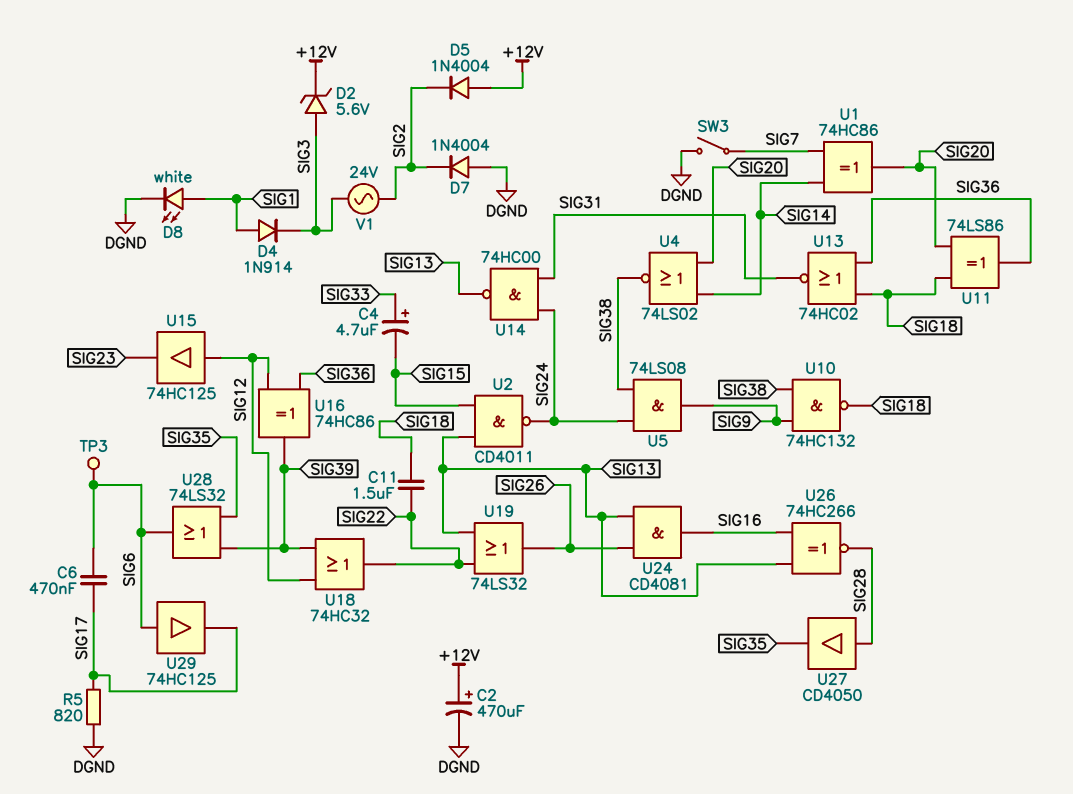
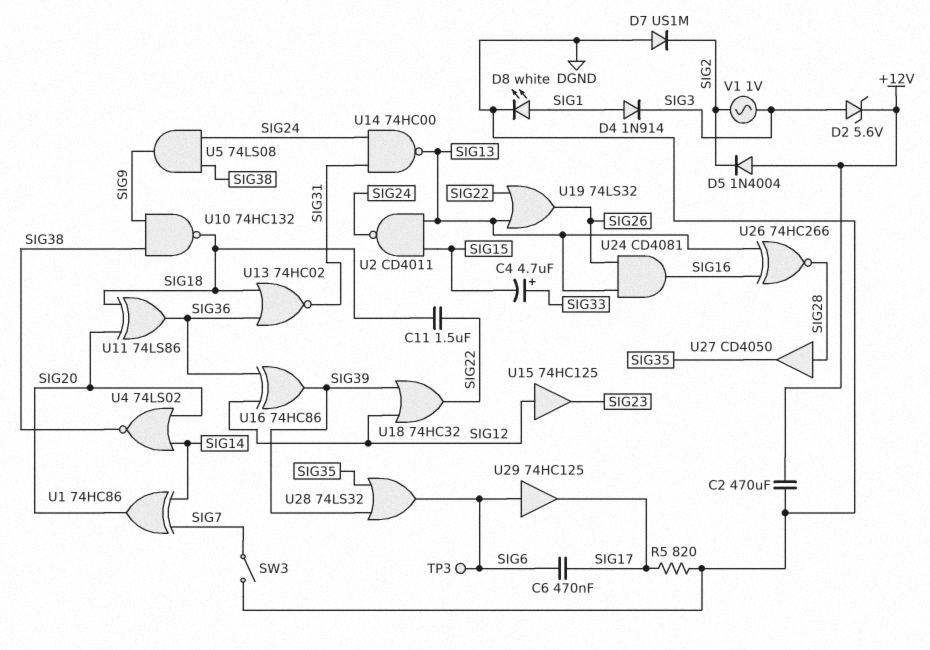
C2: 470uF (plus +12V, minus DGND) -> 470uF (+12V, DGND)
D7: diode 1N4004 (A DGND, K SIG2) -> diode US1M (A DGND, K SIG2)
V1: AC 24V (SIG2, SIG3) -> AC 1V (SIG2, SIG3)

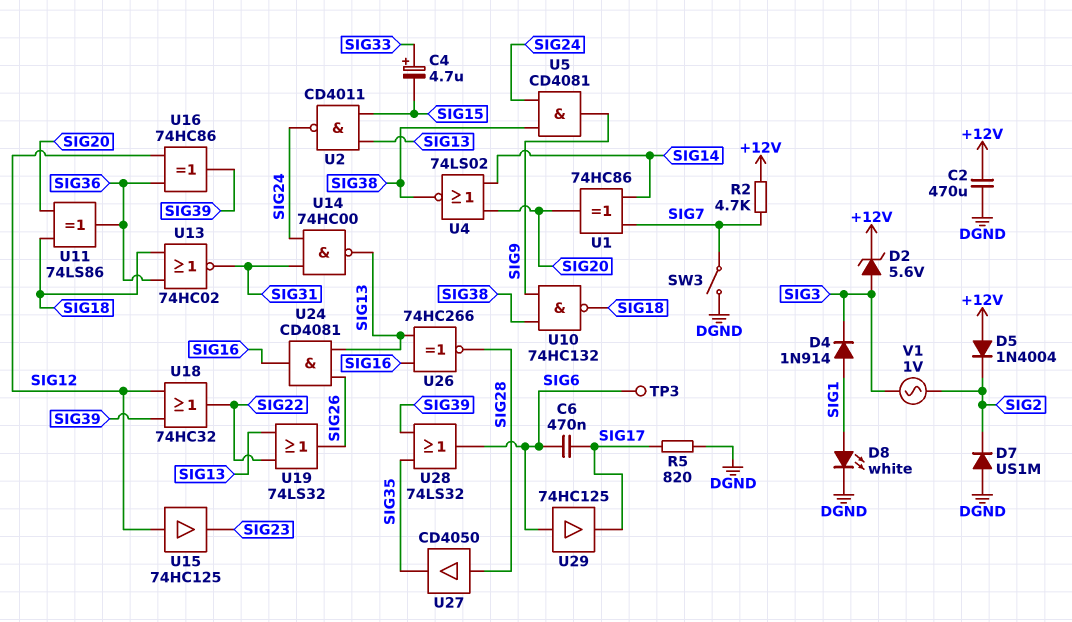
C11: 1.5uF (SIG18, SIG22) -> none
R2: none -> 4.7k (+12V, SIG7)
U5: AND 74LS08 (in SIG24, in SIG38, out SIG9) -> AND CD4081 (in SIG24, in SIG38, out SIG9)

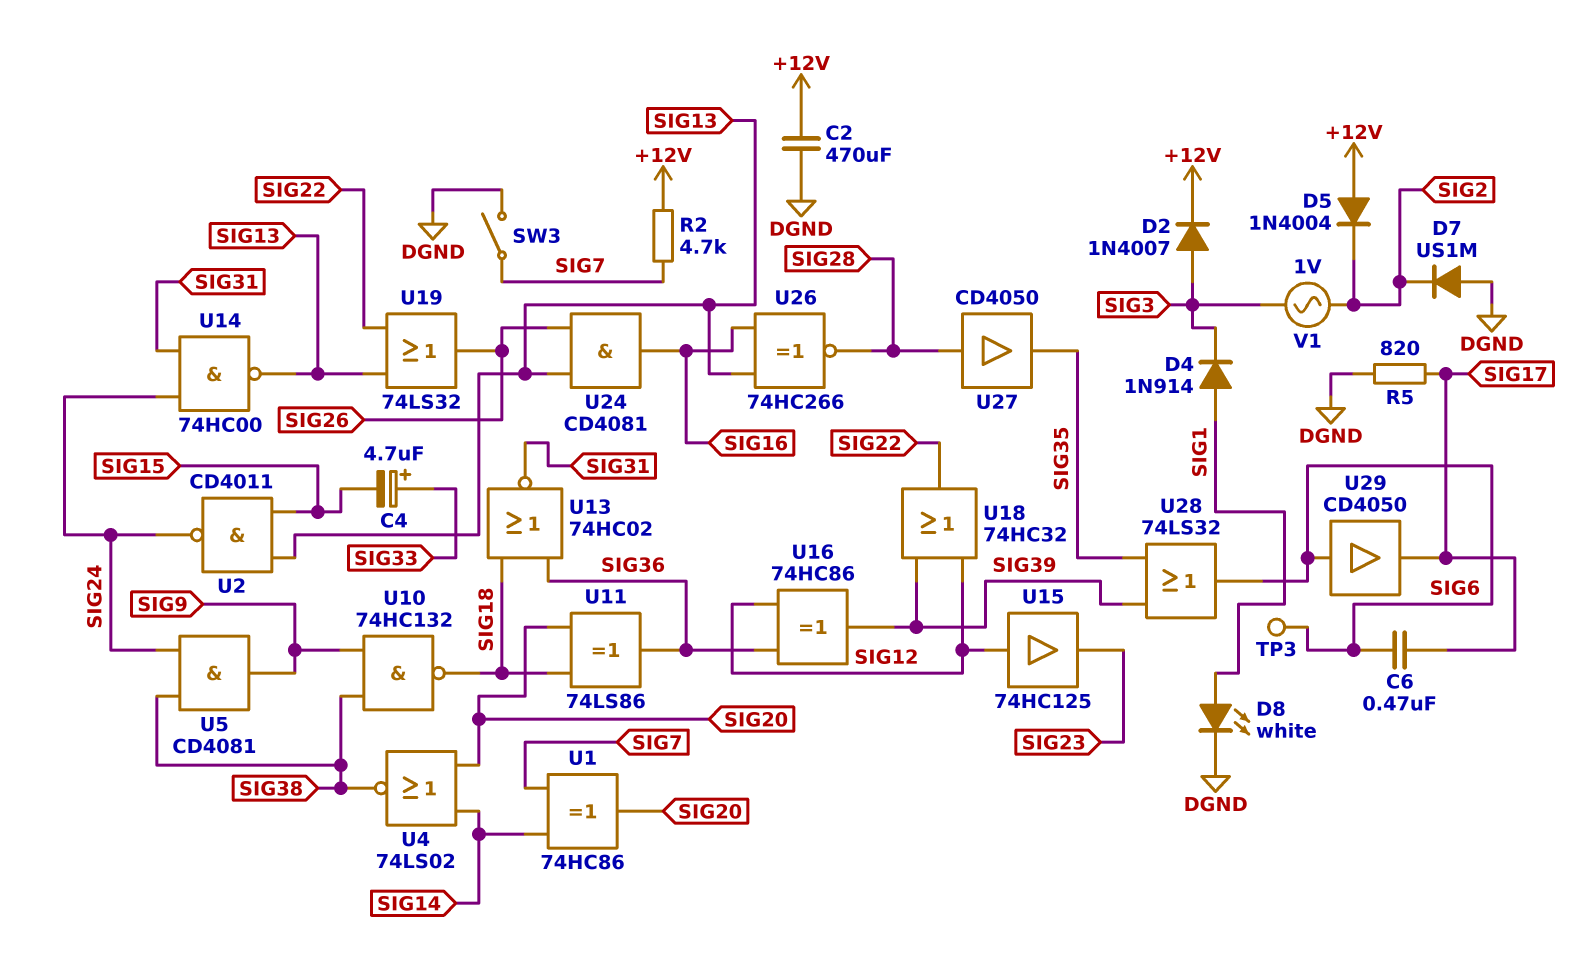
D2: zener 5.6V (A SIG3, K +12V) -> diode 1N4007 (A SIG3, K +12V)
U29: buffer 74HC125 (in SIG6, out SIG17) -> buffer CD4050 (in SIG6, out SIG17)

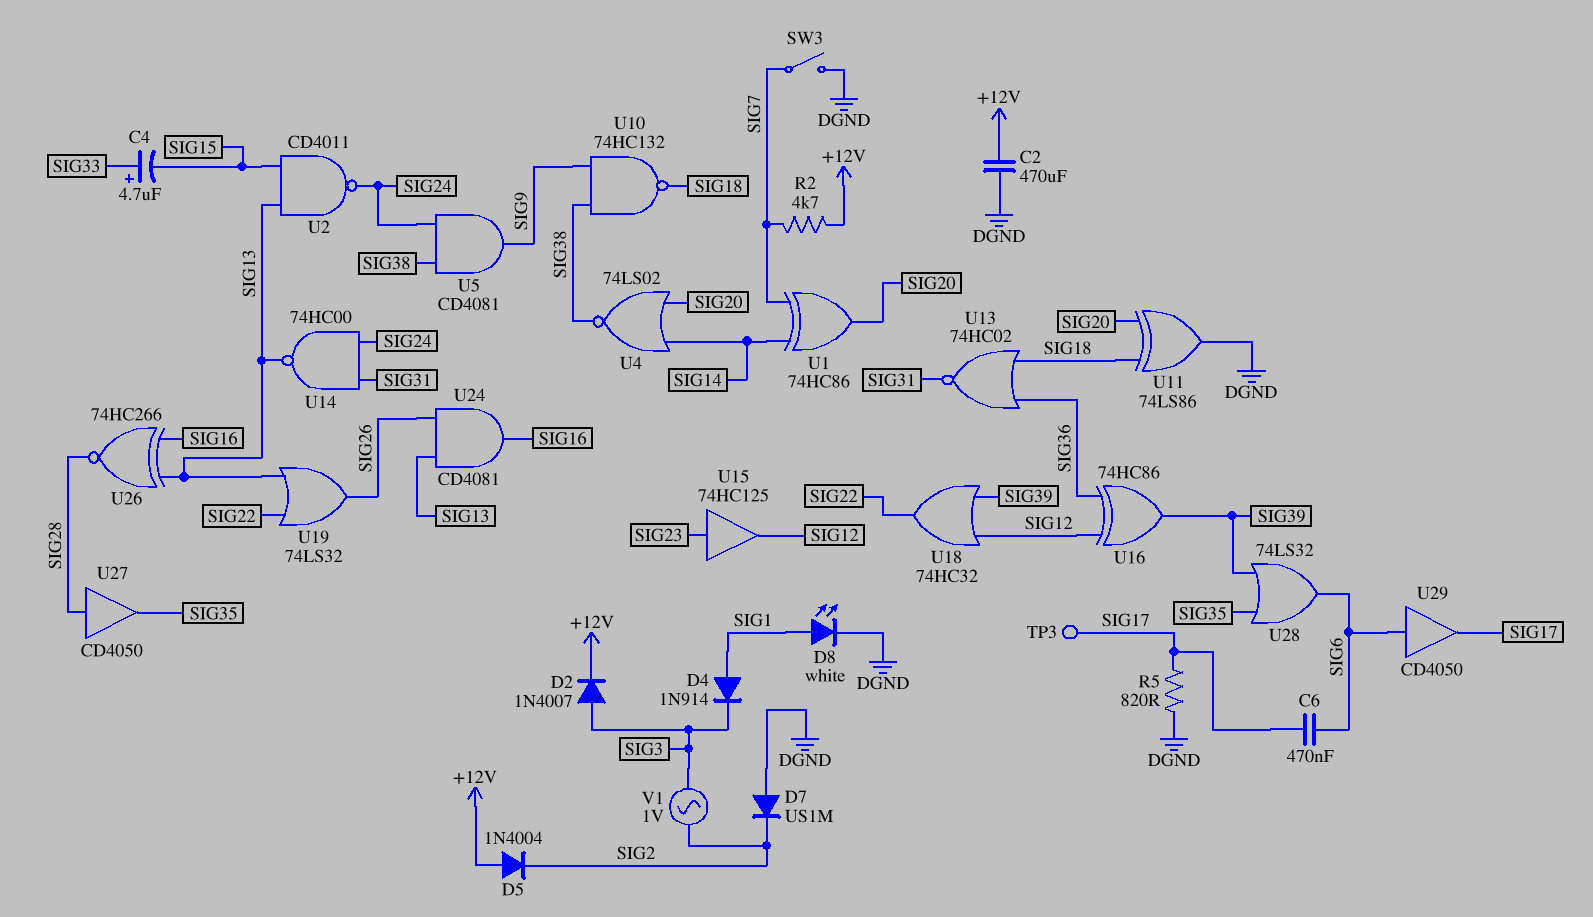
TP3: test point (SIG6) -> test point (SIG17)
U11: XOR 74LS86 (in SIG18, in SIG20, out SIG36) -> XOR 74LS86 (in SIG18, in SIG20, out DGND)
U15: buffer 74HC125 (in SIG12, out SIG23) -> buffer 74HC125 (in SIG23, out SIG12)

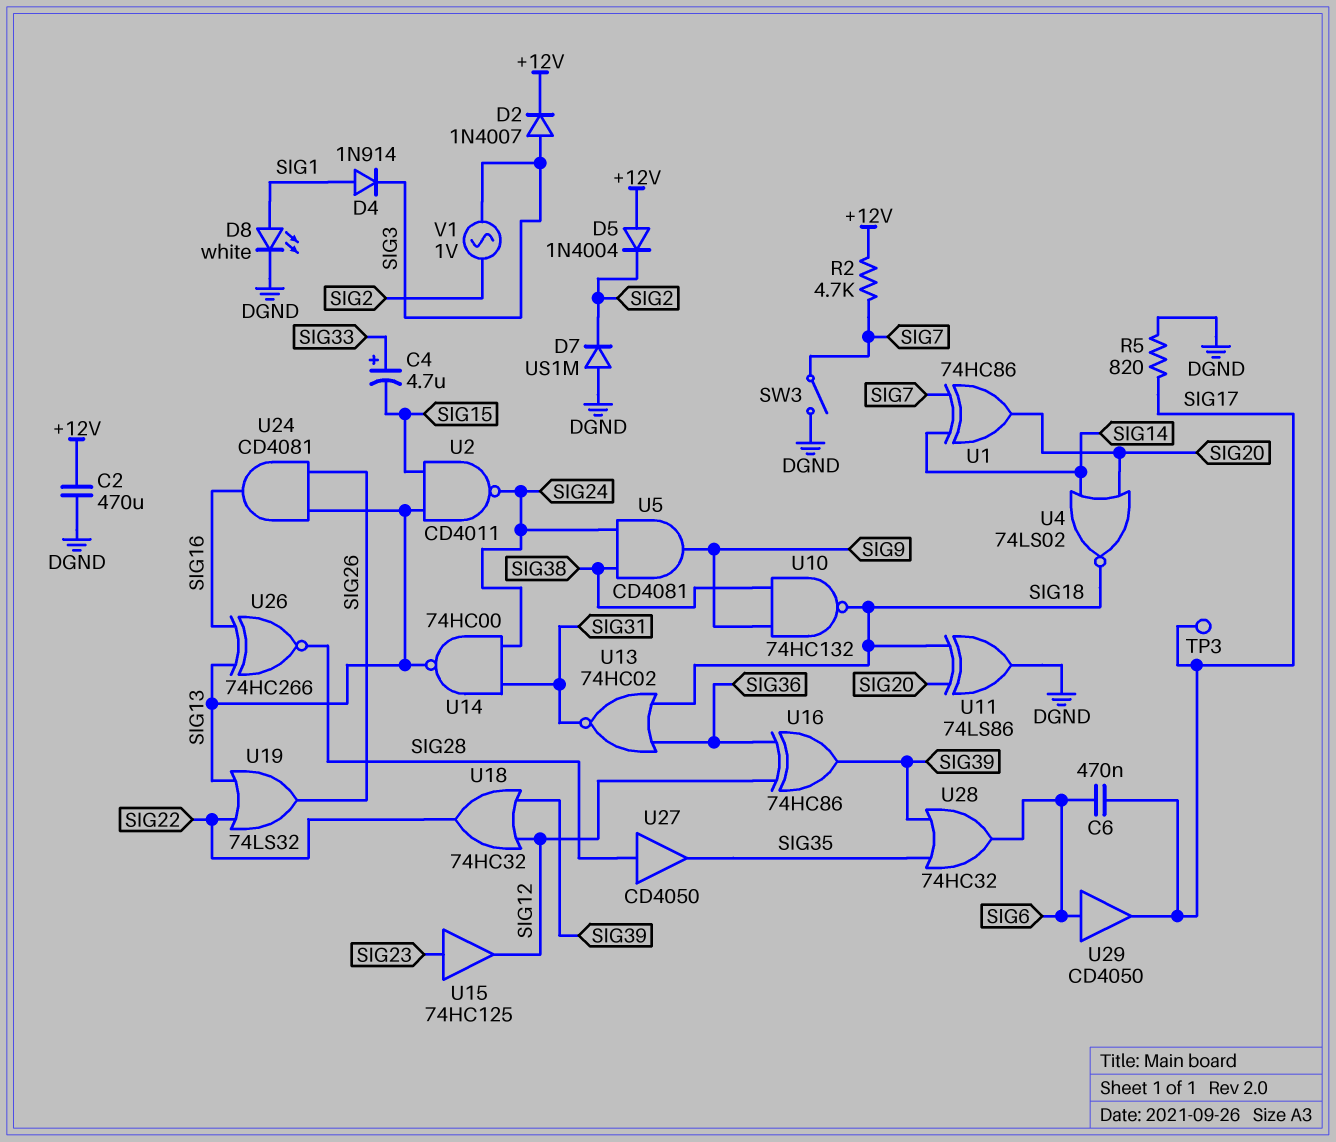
U4: NOR 74LS02 (in SIG14, in SIG20, out SIG38) -> NOR 74LS02 (in SIG14, in SIG20, out SIG18)
U28: OR 74LS32 (in SIG35, in SIG39, out SIG6) -> OR 74HC32 (in SIG35, in SIG39, out SIG6)

